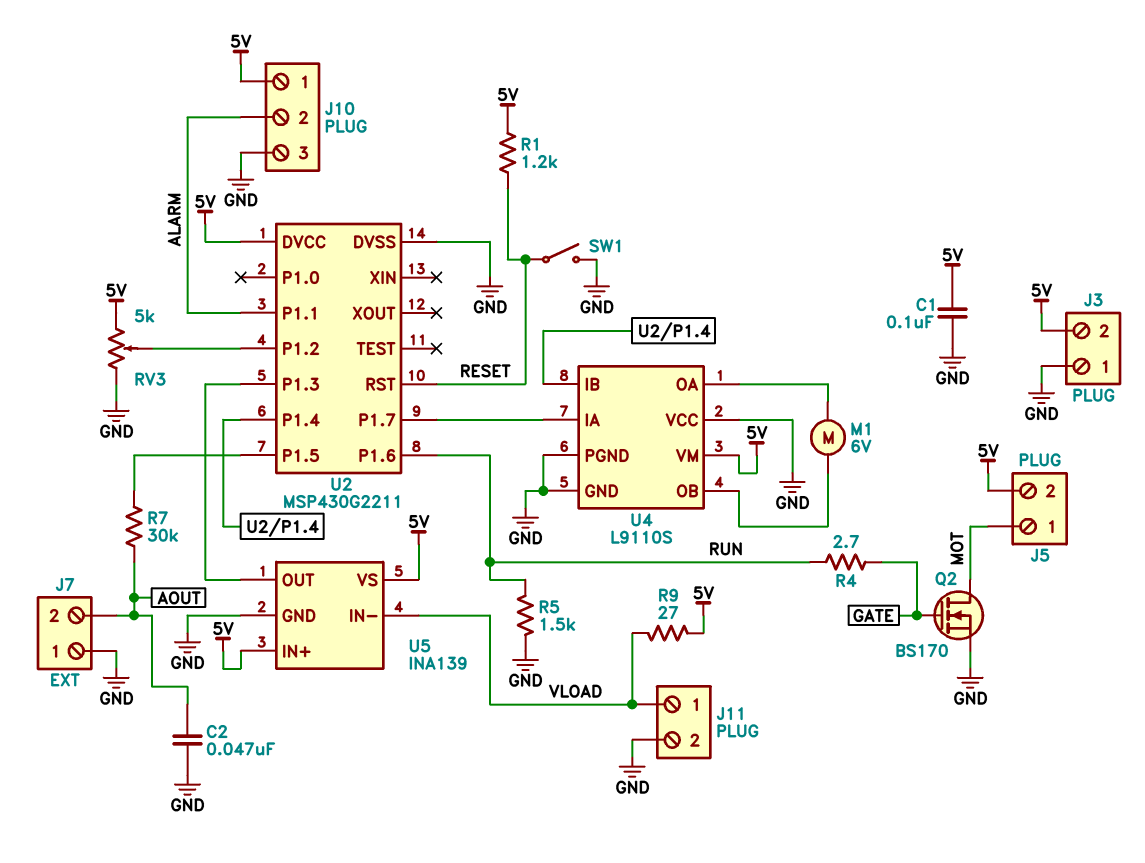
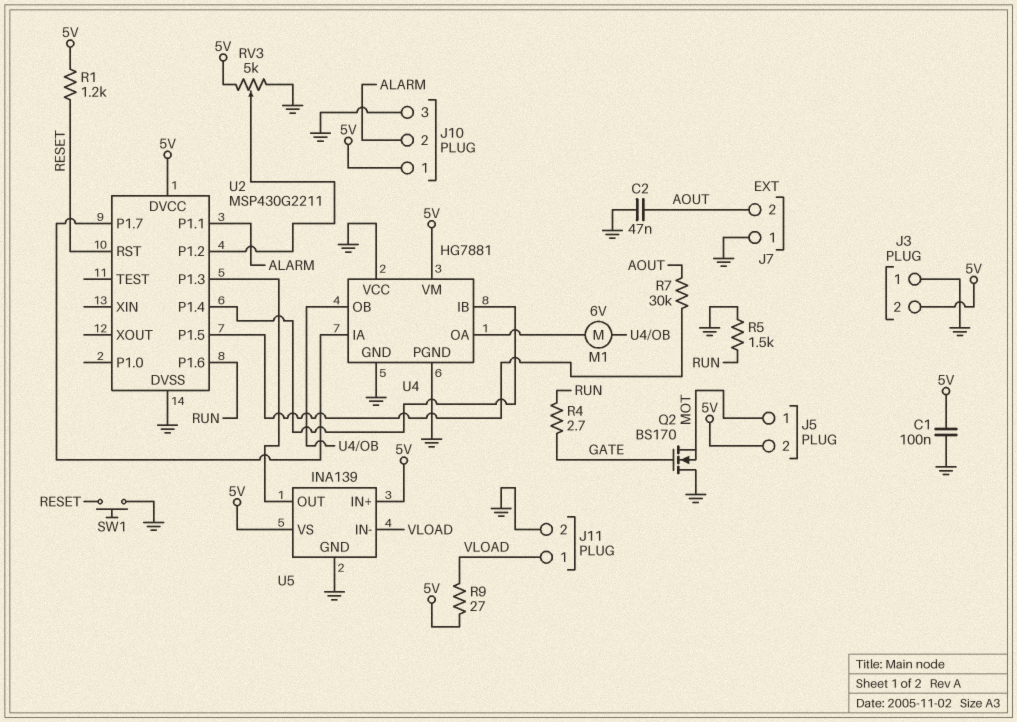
Q2: NMOS BS170 (G GATE, D MOT, S GND) -> NMOS BS170 (G GATE, D GND, S MOT)
SW1: switch (GND, RESET) -> button (GND, RESET)
U4: L9110S -> HG7881

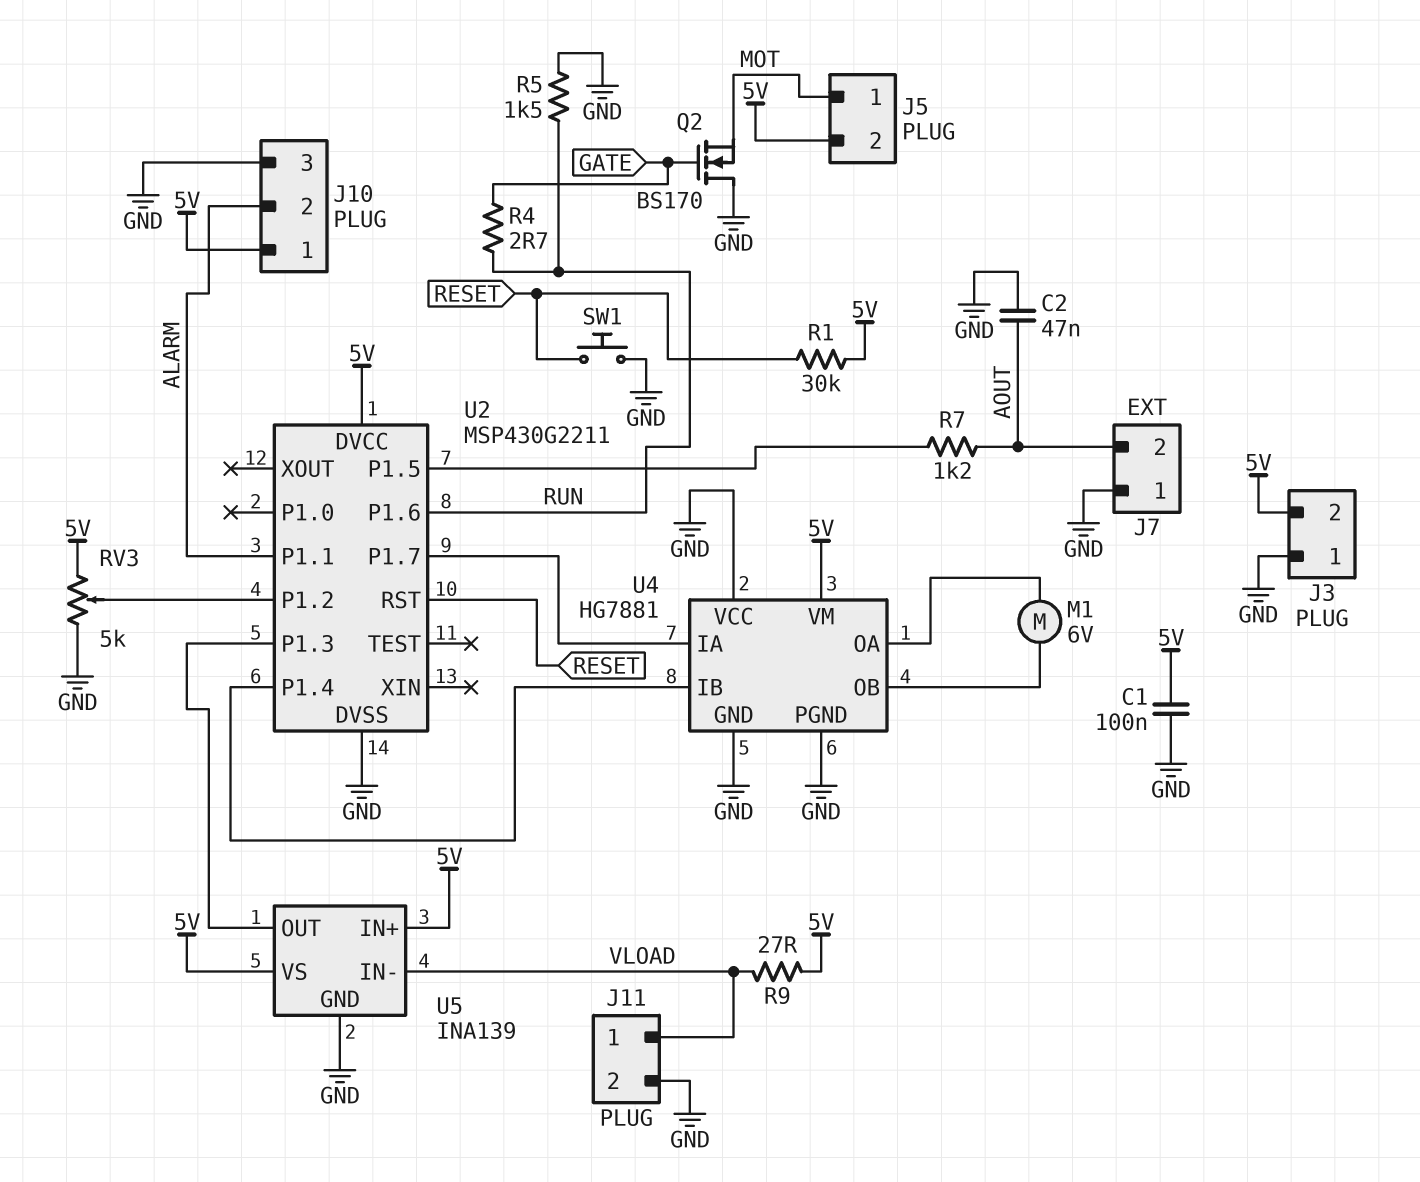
R1: 1.2k (5V, RESET) -> 30k (5V, RESET)
R7: 30k (AOUT, U2/P1.5) -> 1.2k (AOUT, U2/P1.5)

